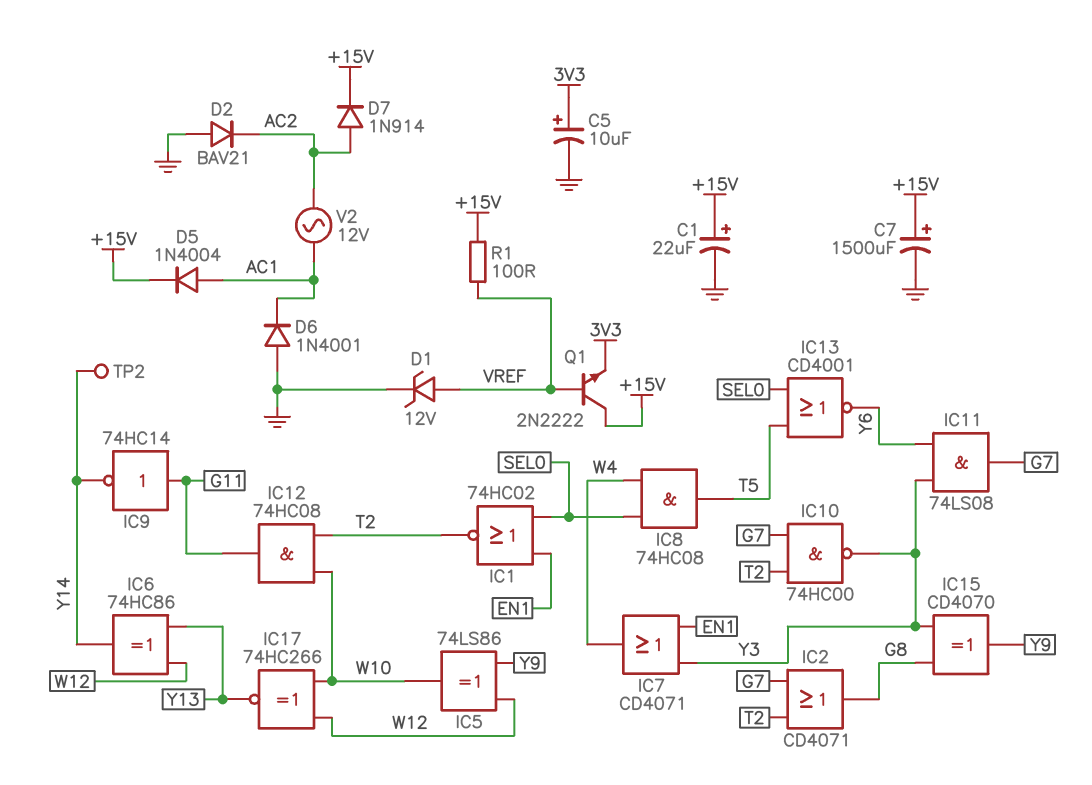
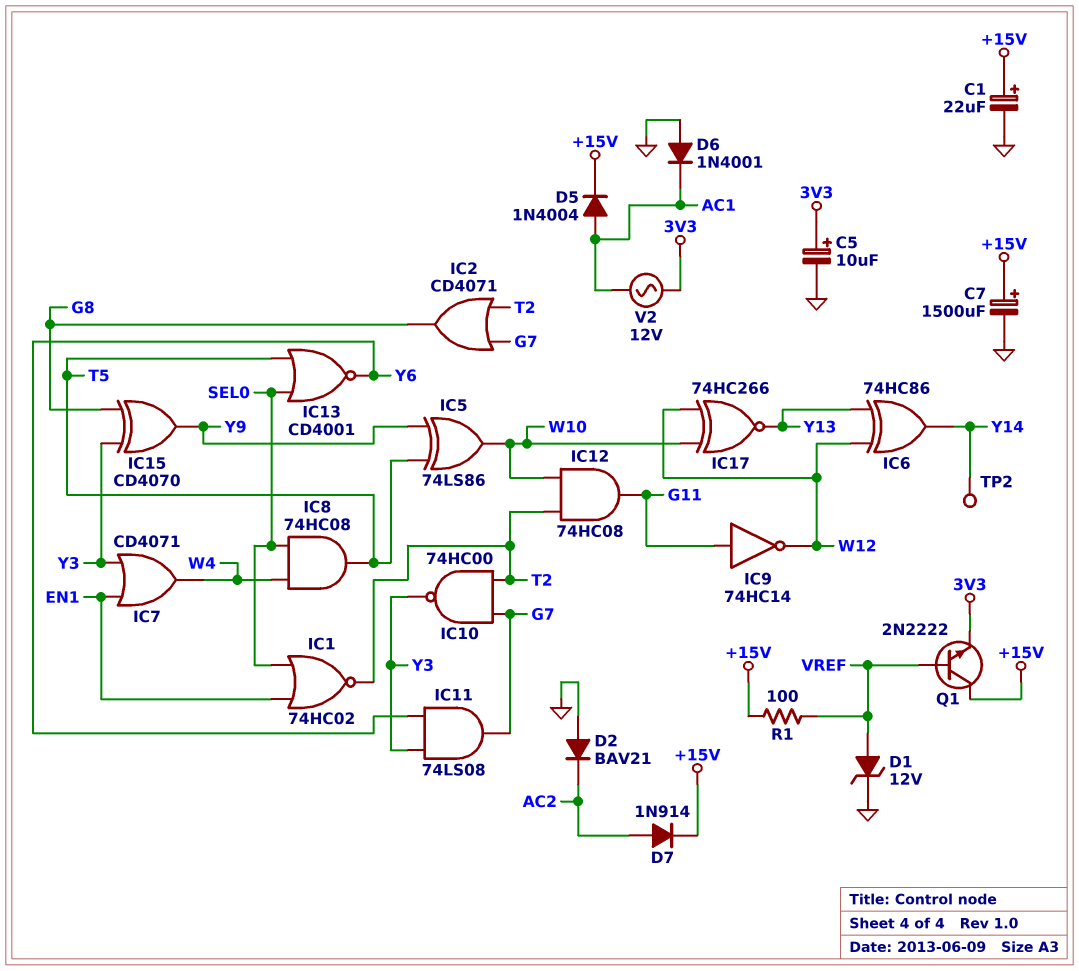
IC5: XOR 74LS86 (in W12, in Y9, out W10) -> XOR 74LS86 (in T5, in Y9, out W10)
IC9: NOT 74HC14 (in G11, out Y14) -> NOT 74HC14 (in G11, out W12)
V2: AC 12V (AC1, AC2) -> AC 12V (3V3, AC1)

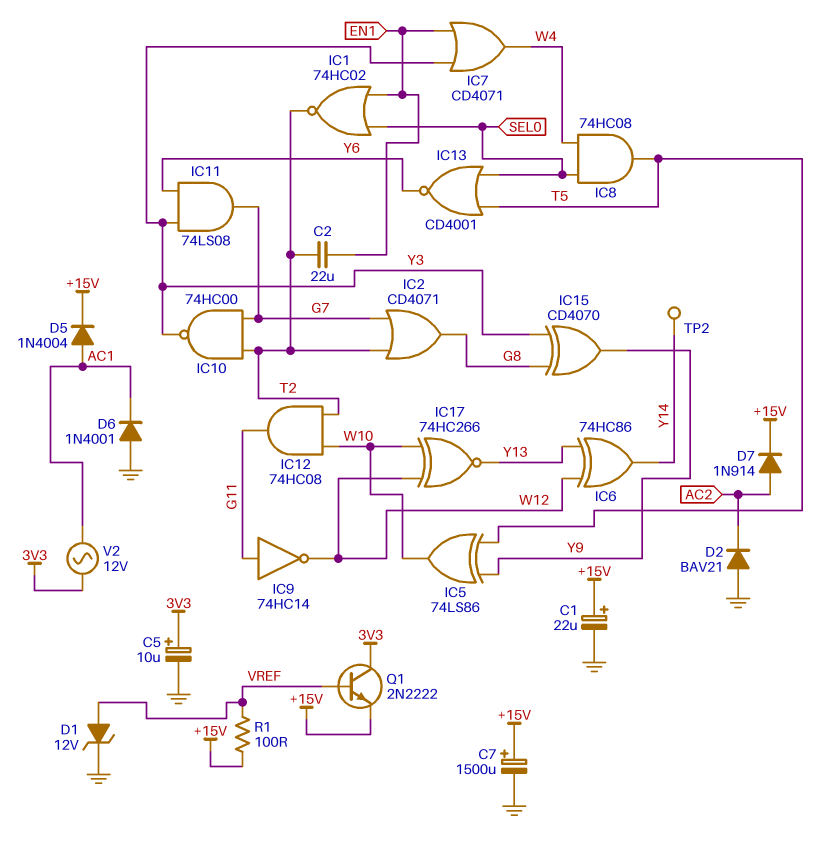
C2: none -> 22uF (EN1, T2)
Q1: NPN 2N2222 (B VREF, C +15V, E 3V3) -> NPN 2N2222 (B VREF, C 3V3, E +15V)

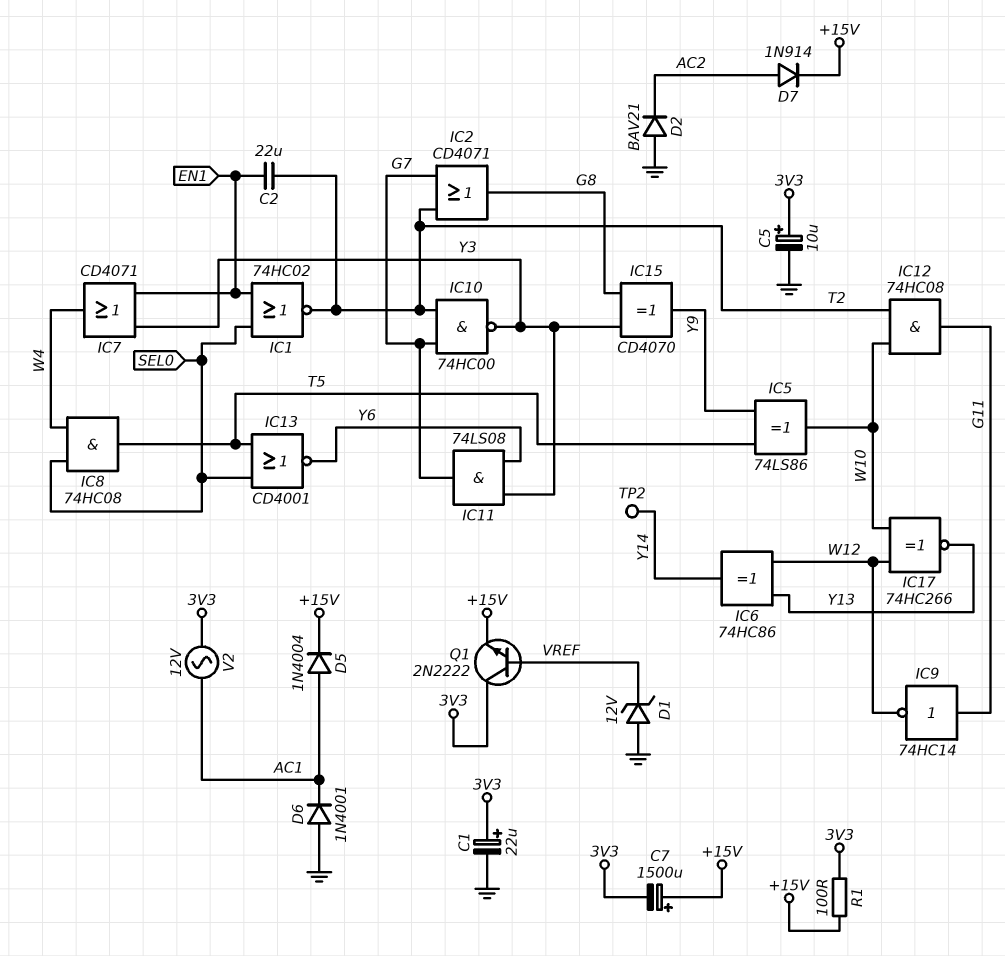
C1: 22uF (plus +15V, minus GND) -> 22uF (plus 3V3, minus GND)
C7: 1500uF (plus +15V, minus GND) -> 1500uF (plus +15V, minus 3V3)
D1: zener 12V (A VREF, K GND) -> zener 12V (A GND, K VREF)
R1: 100 (+15V, VREF) -> 100 (+15V, 3V3)

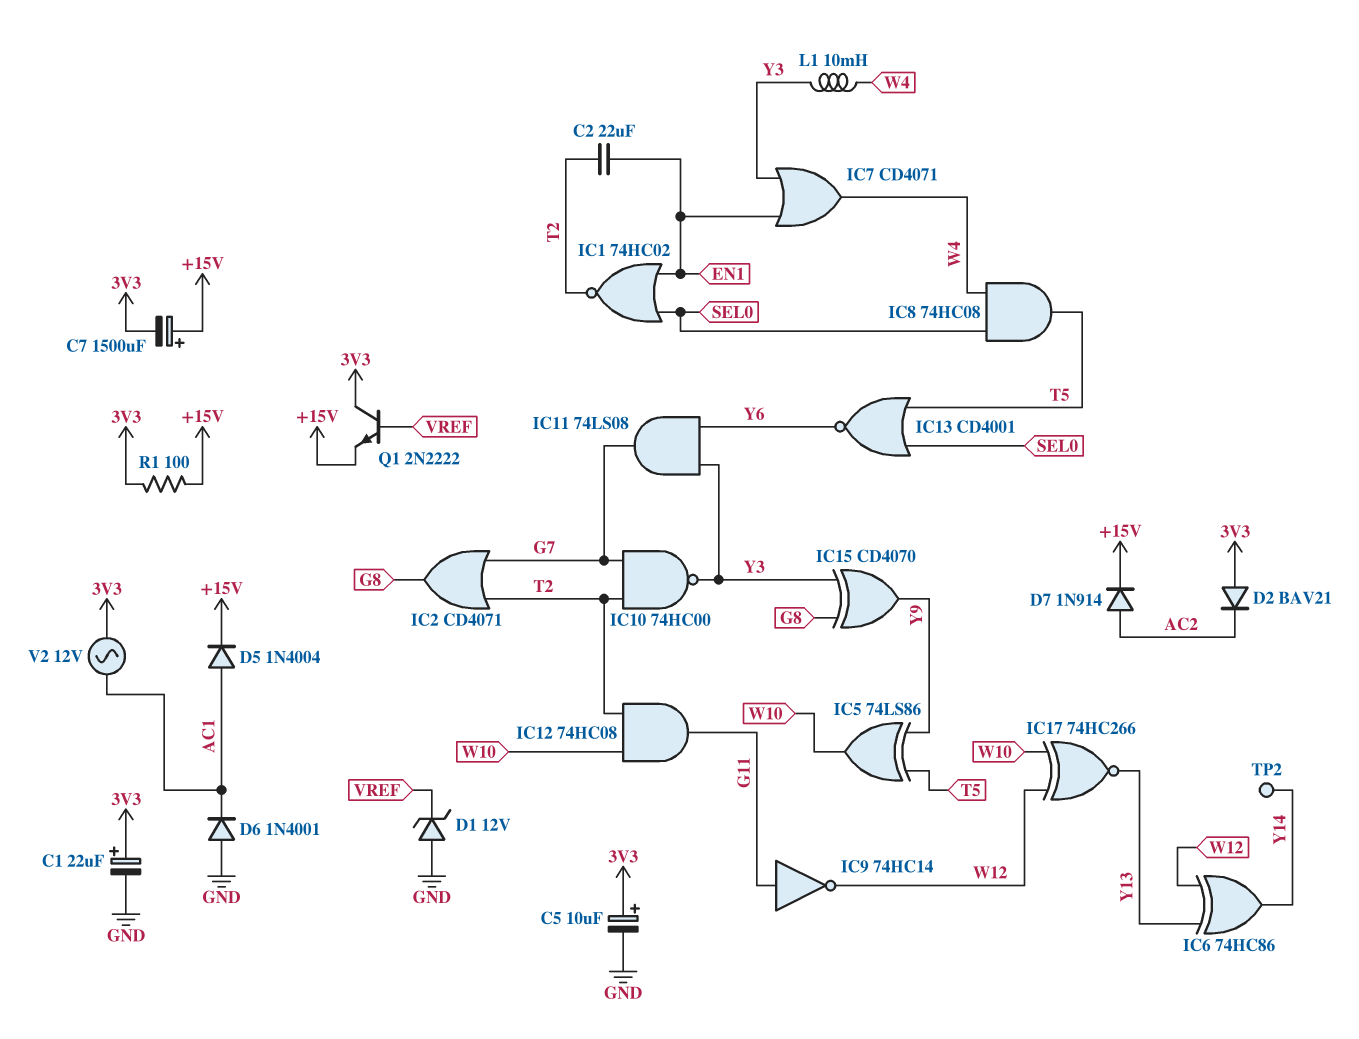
D2: diode BAV21 (A GND, K AC2) -> diode BAV21 (A 3V3, K AC2)
L1: none -> 10mH (W4, Y3)

